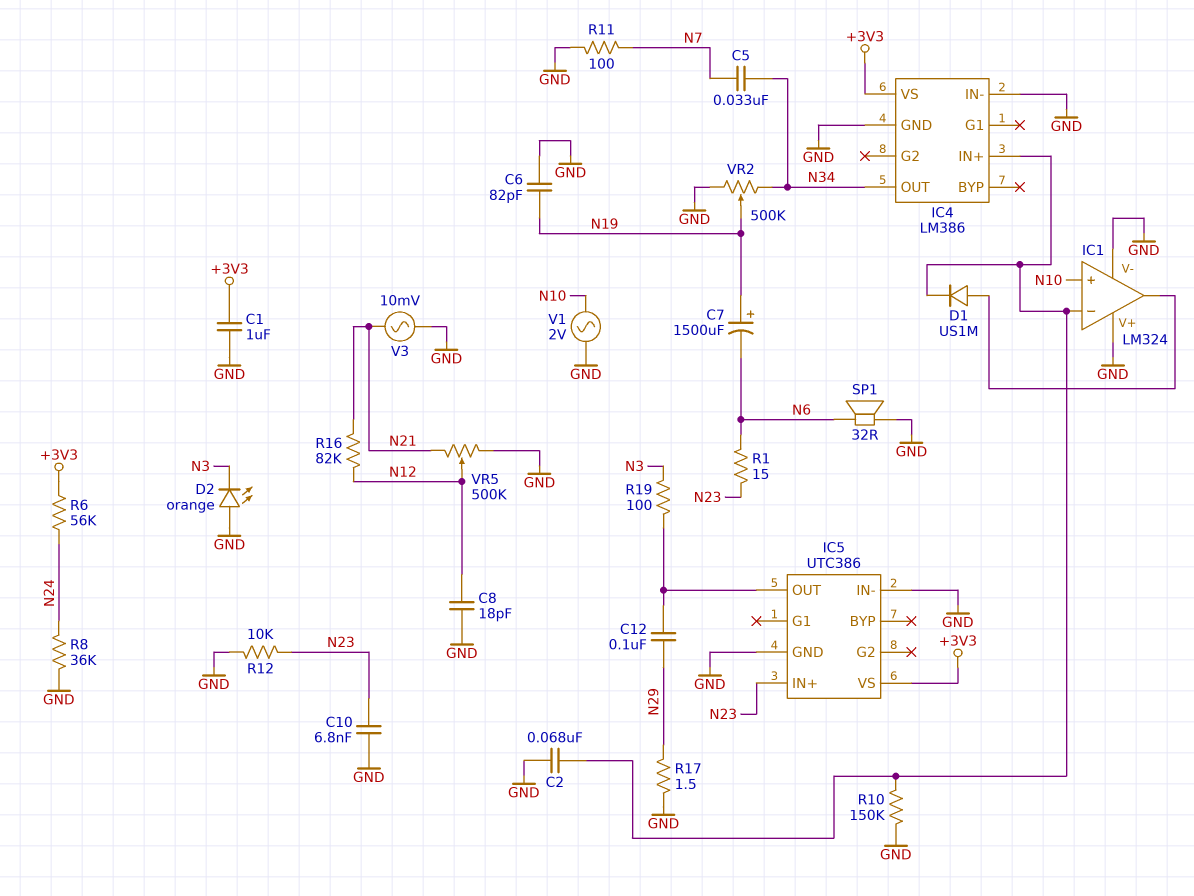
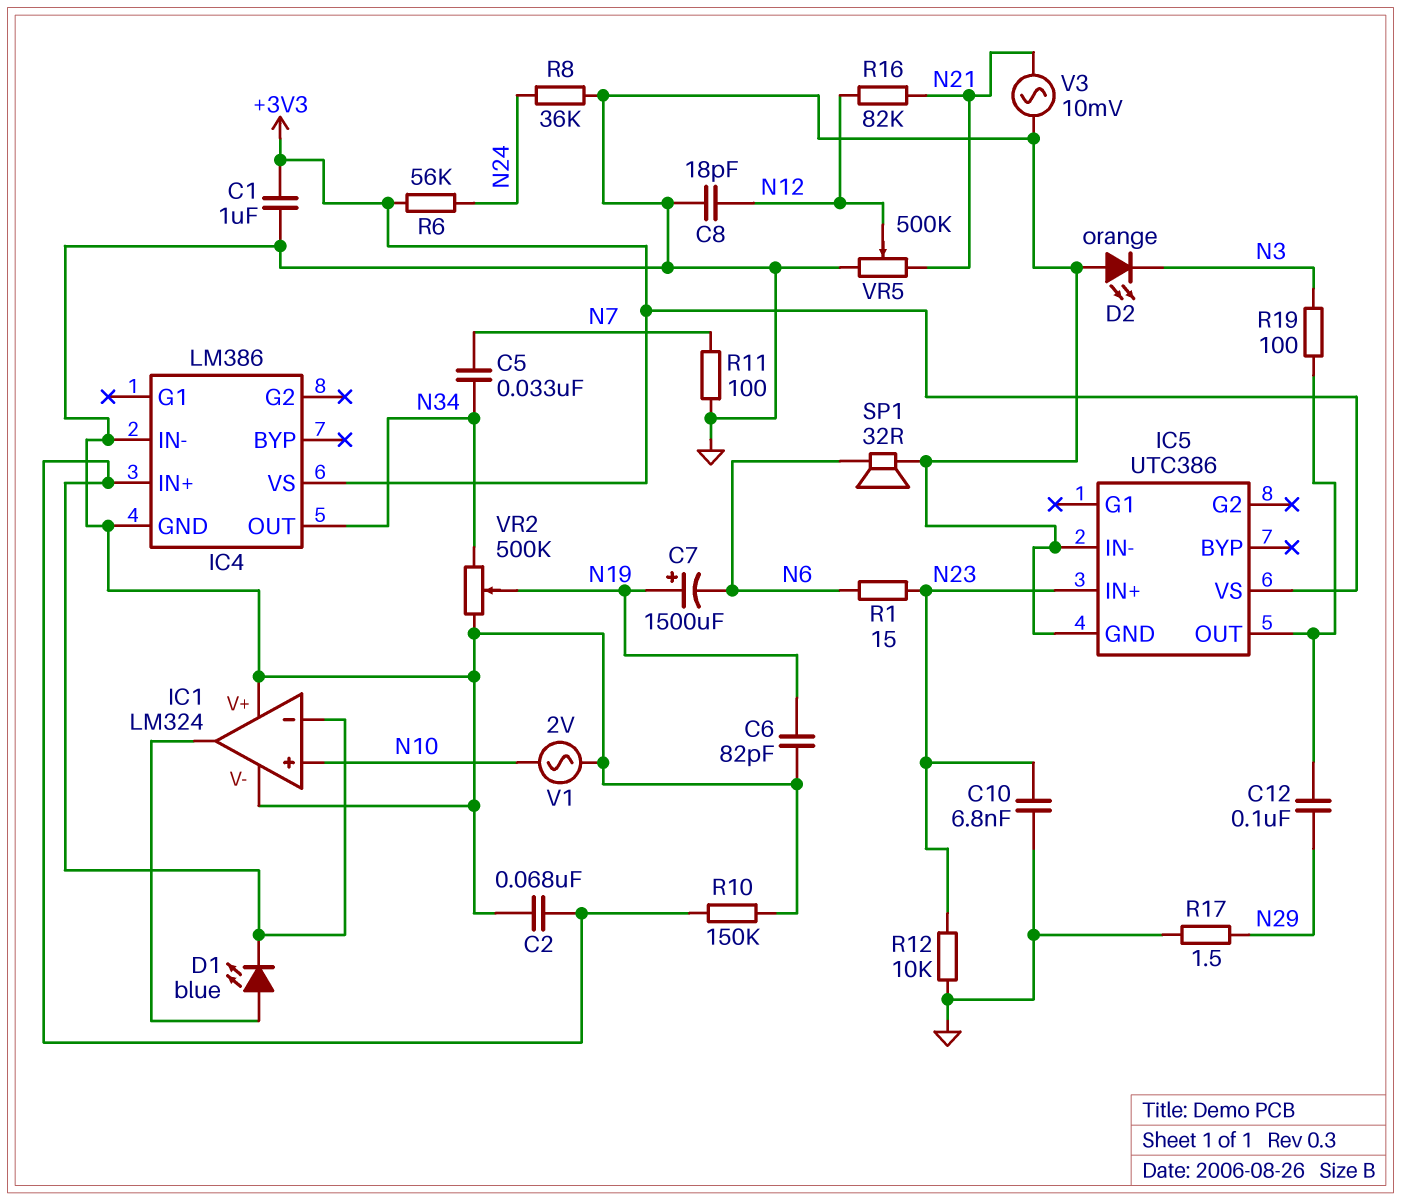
D1: diode US1M (A IC1/out, K IC1/in-) -> LED blue (A IC1/out, K IC1/in-)

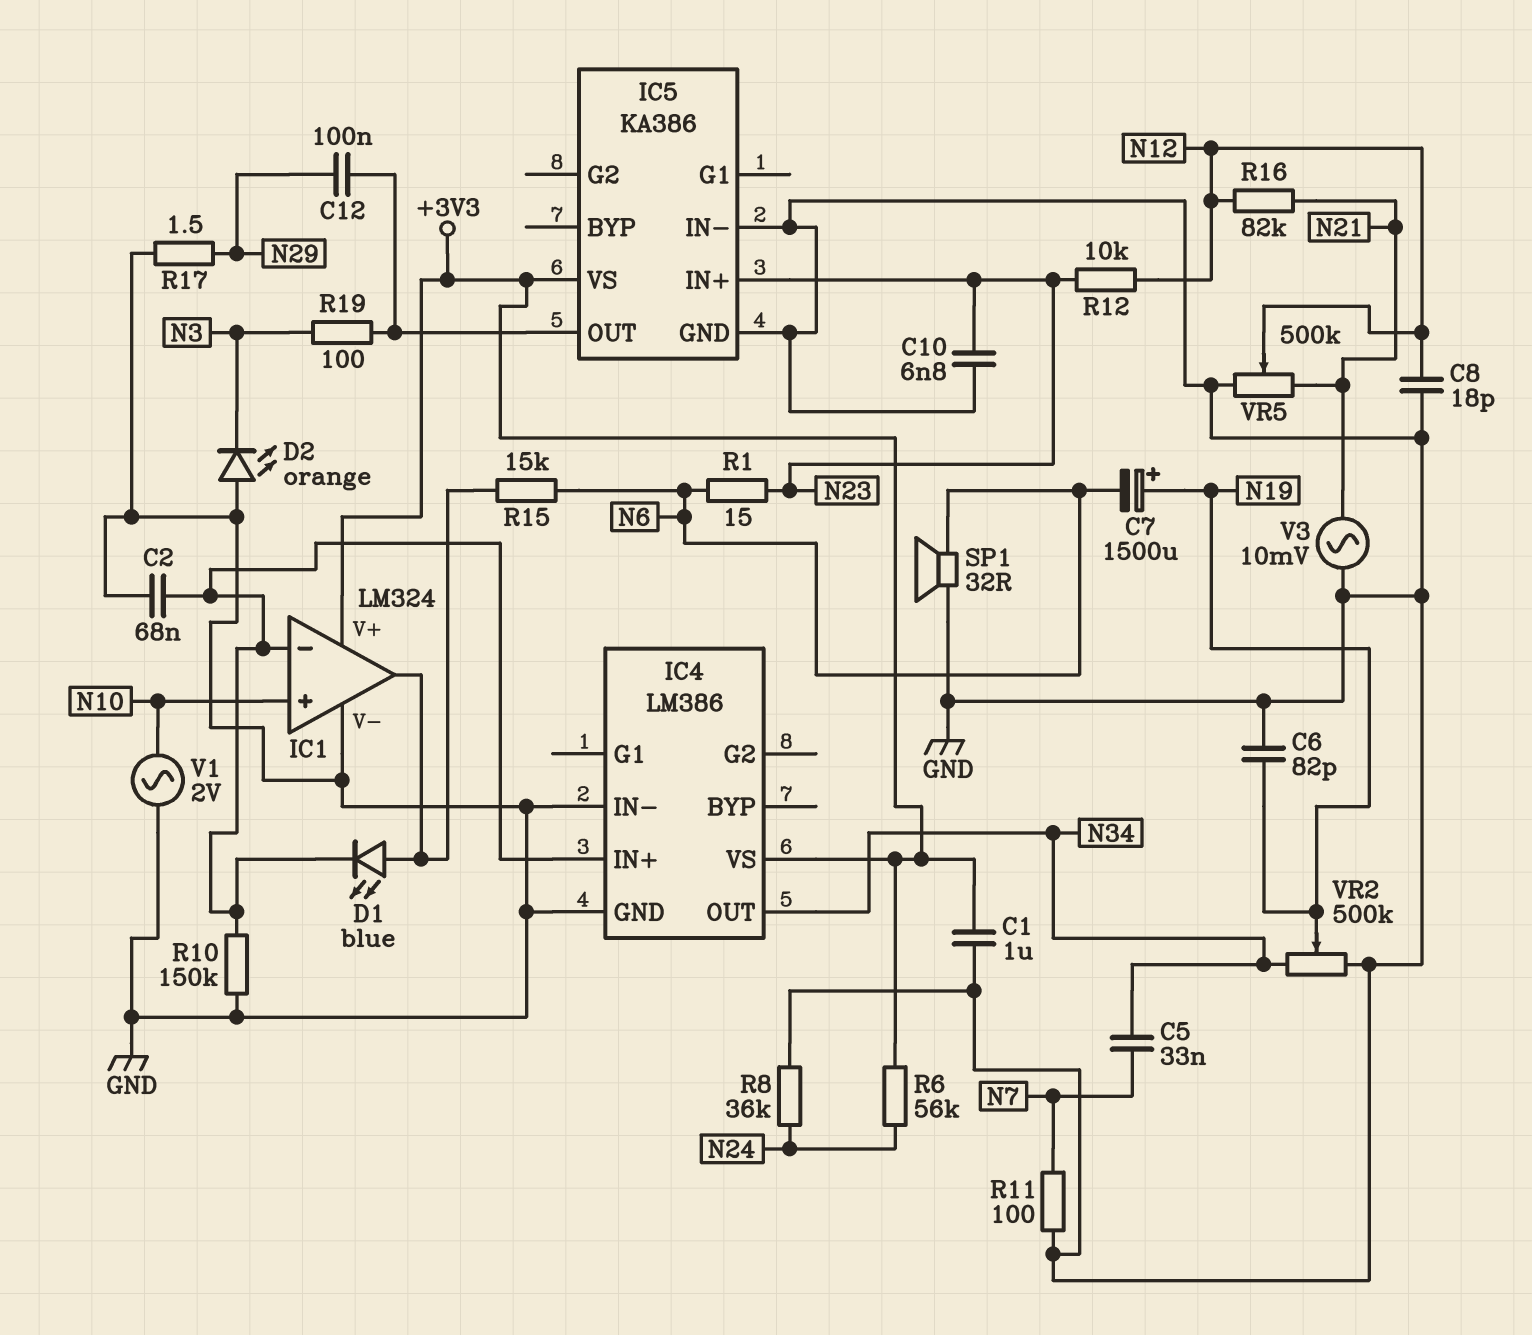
IC1 pin V+: GND -> +3V3
IC5: UTC386 -> KA386
R12: 10k (GND, N23) -> 10k (N12, N23)
R15: none -> 15k (IC1/out, N6)

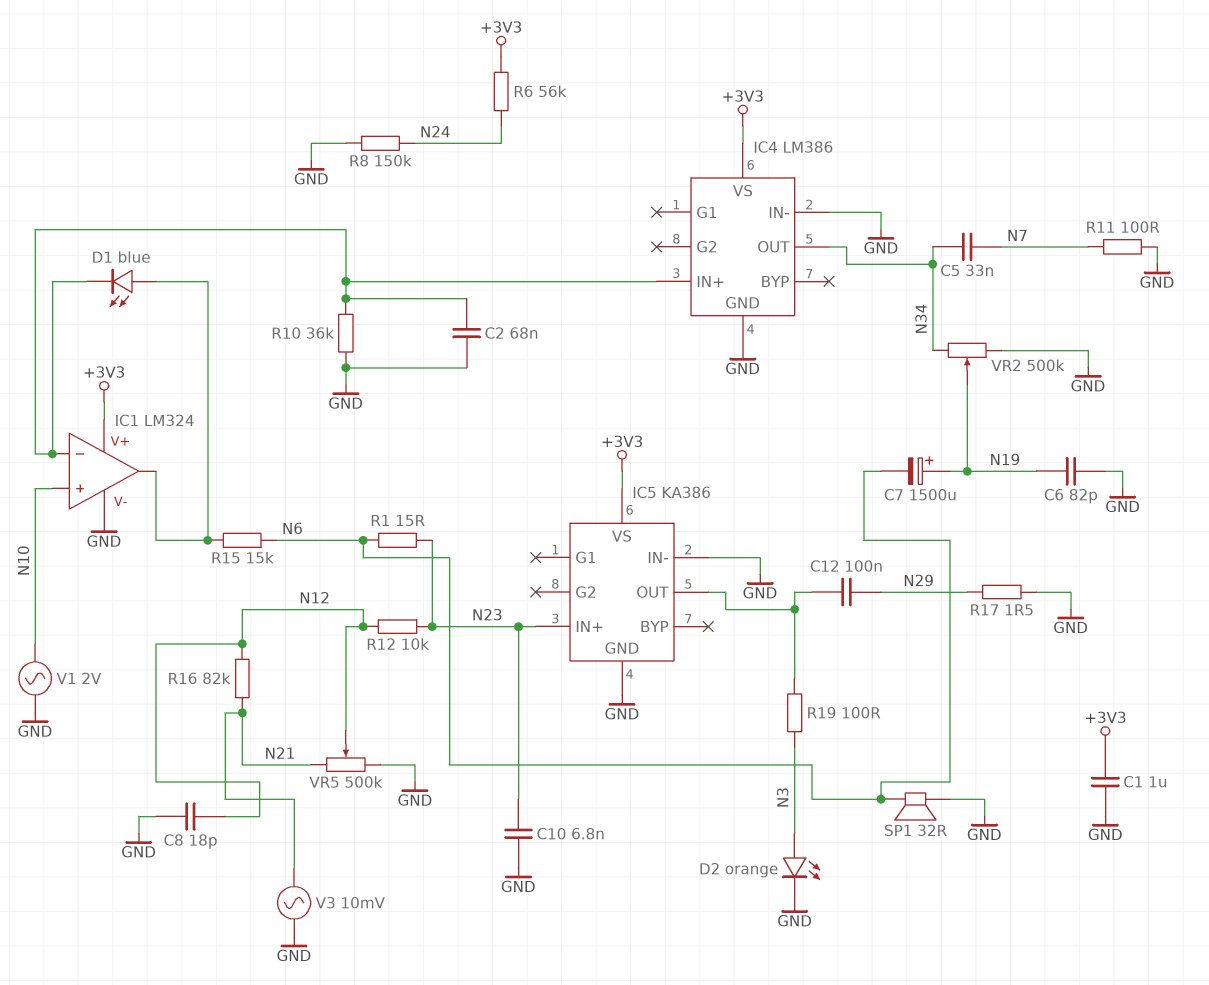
D2: LED orange (A GND, K N3) -> LED orange (A N3, K GND)
R8: 36k (GND, N24) -> 150k (GND, N24)
R10: 150k (GND, IC1/in-) -> 36k (GND, IC1/in-)

